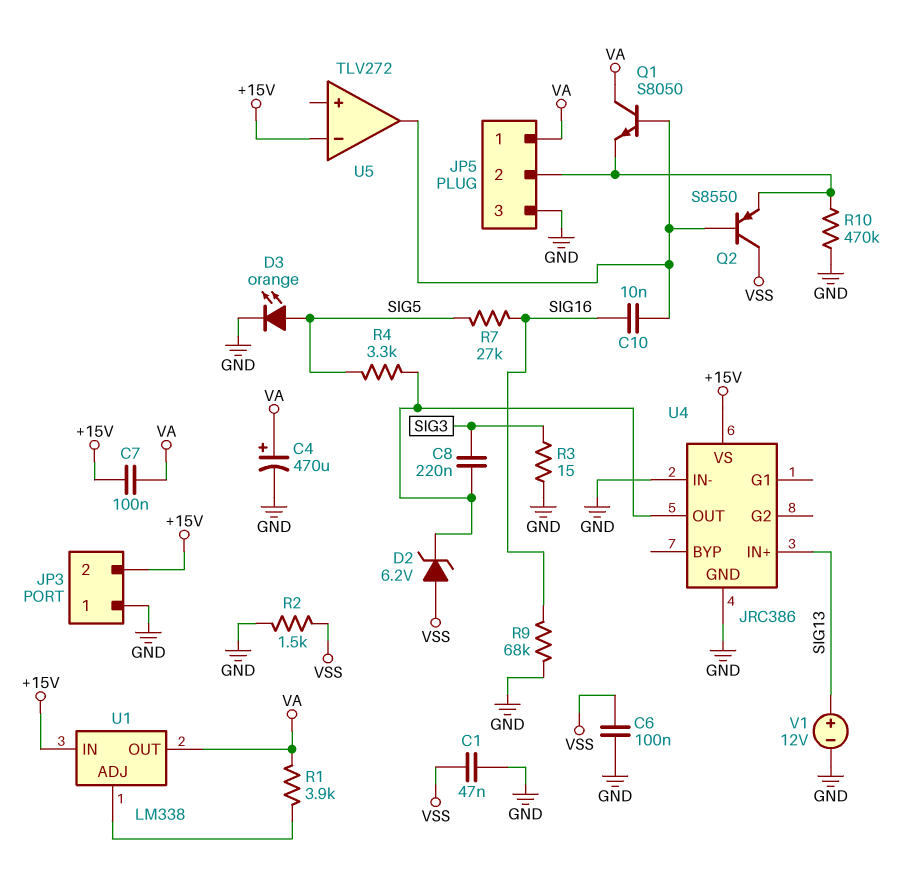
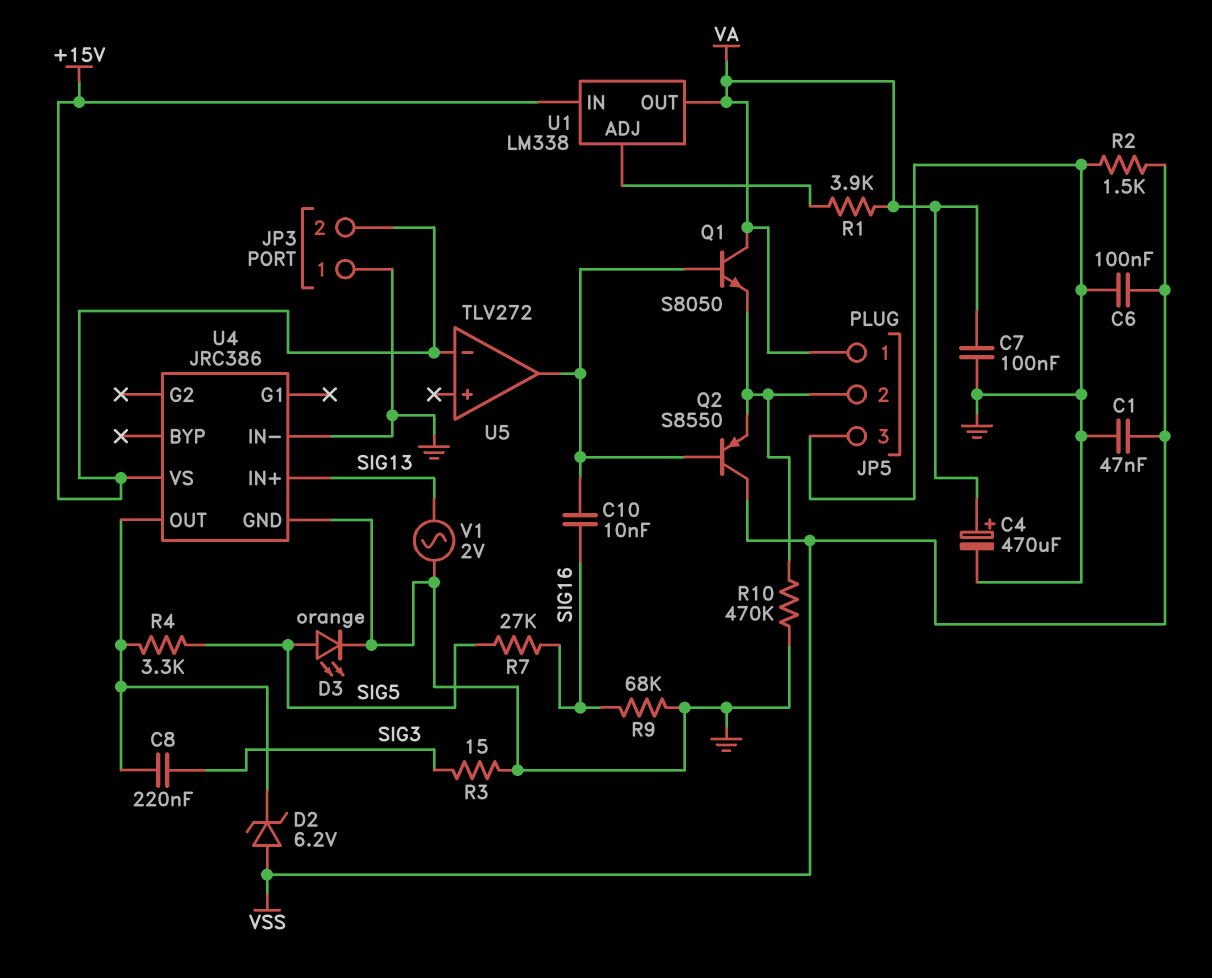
C7: 100nF (+15V, VA) -> 100nF (GND, VA)
V1: 12V (plus SIG13, minus GND) -> AC 2V (GND, SIG13)

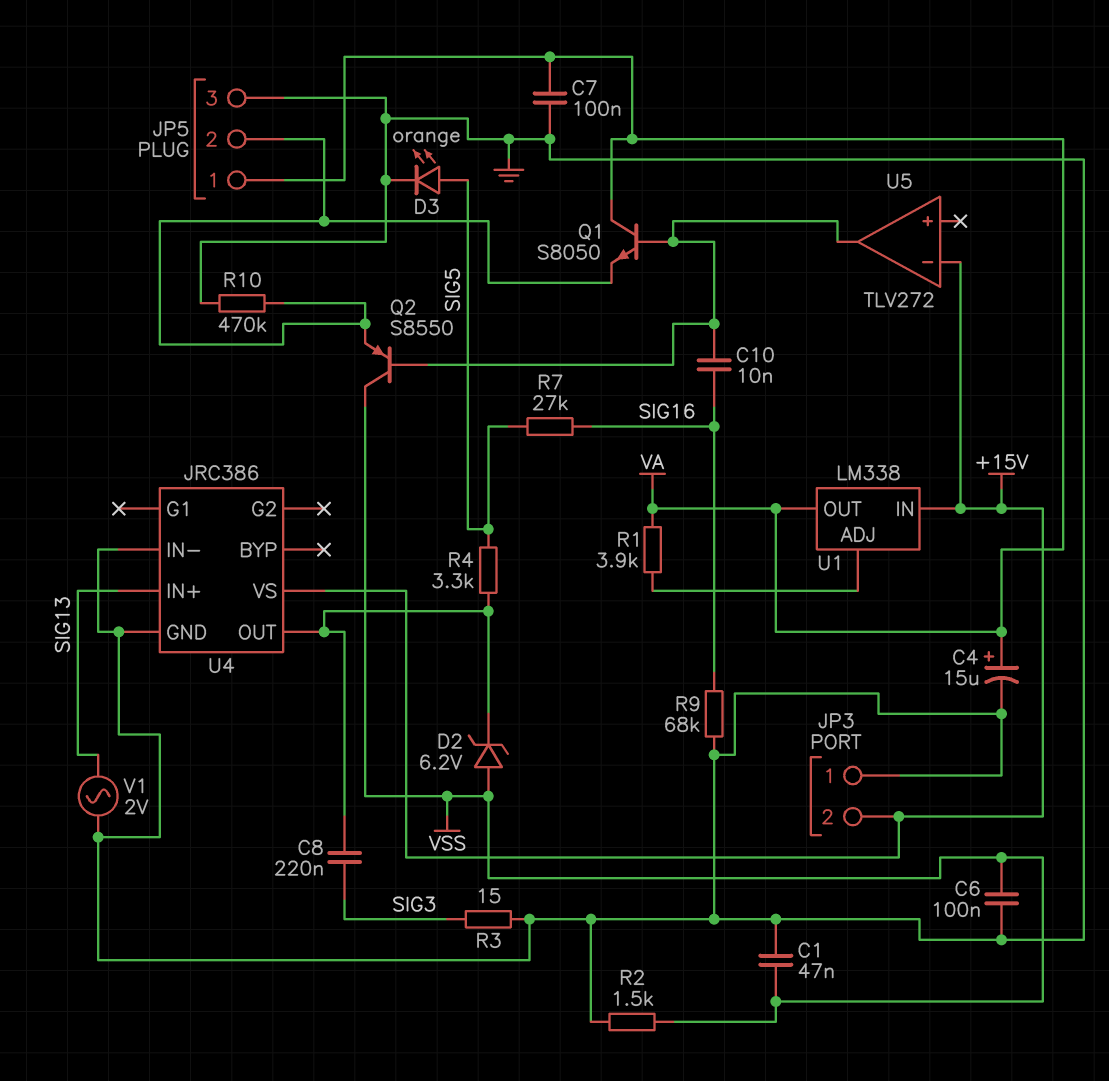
C4: 470uF (plus VA, minus GND) -> 15uF (plus VA, minus GND)

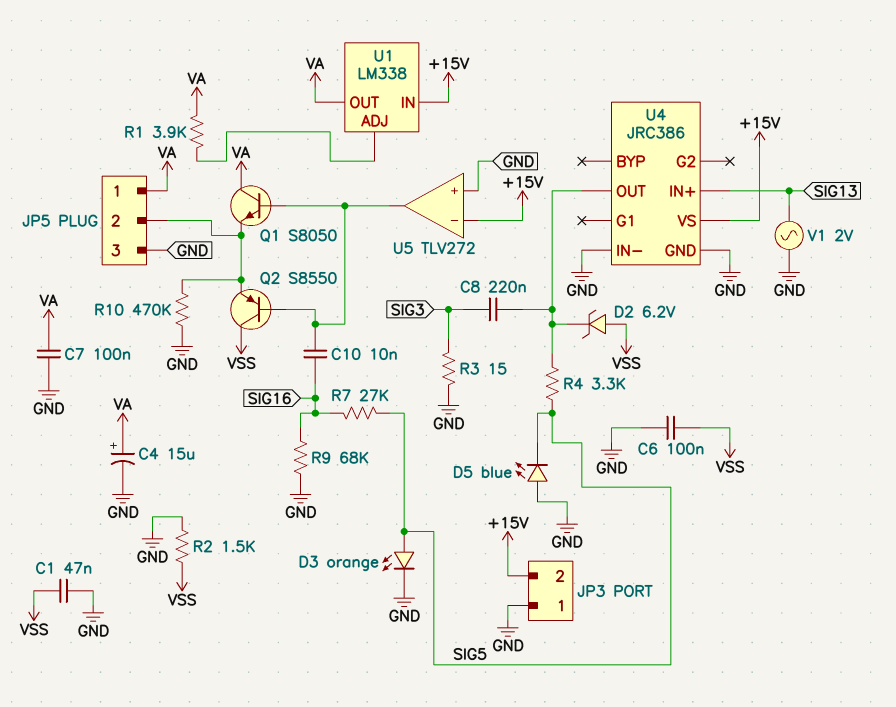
D5: none -> LED blue (A GND, K SIG5)
U5 pin in+: none -> GND

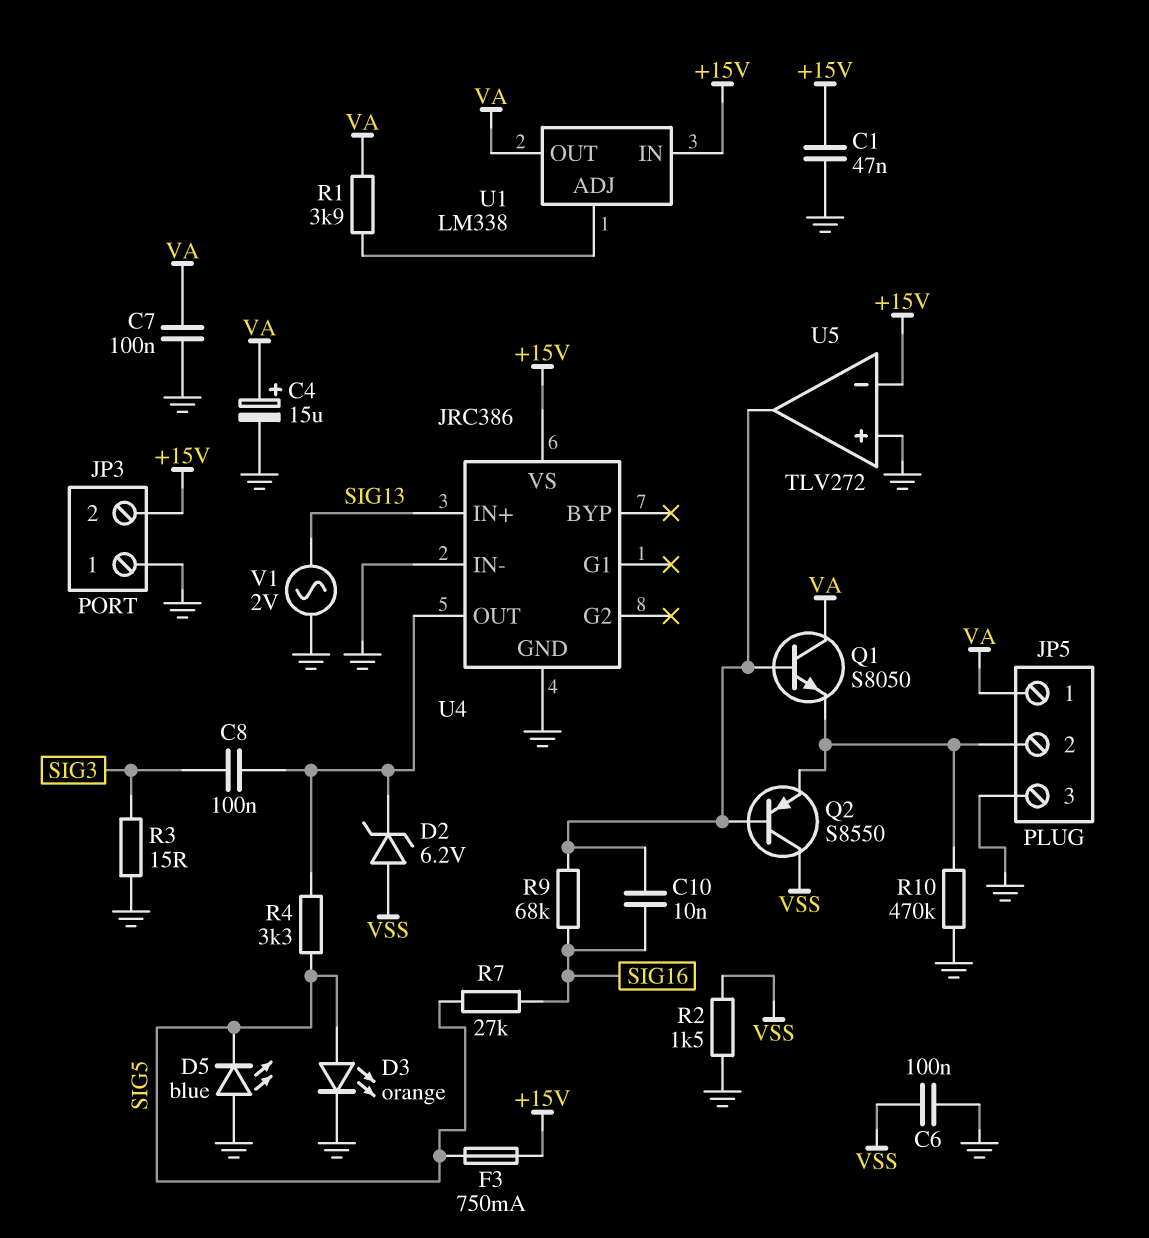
C1: 47nF (GND, VSS) -> 47nF (+15V, GND)
C8: 220nF (SIG3, U4/OUT) -> 100nF (SIG3, U4/OUT)
F3: none -> 750mA (+15V, SIG5)
R9: 68k (GND, SIG16) -> 68k (SIG16, U5/out)

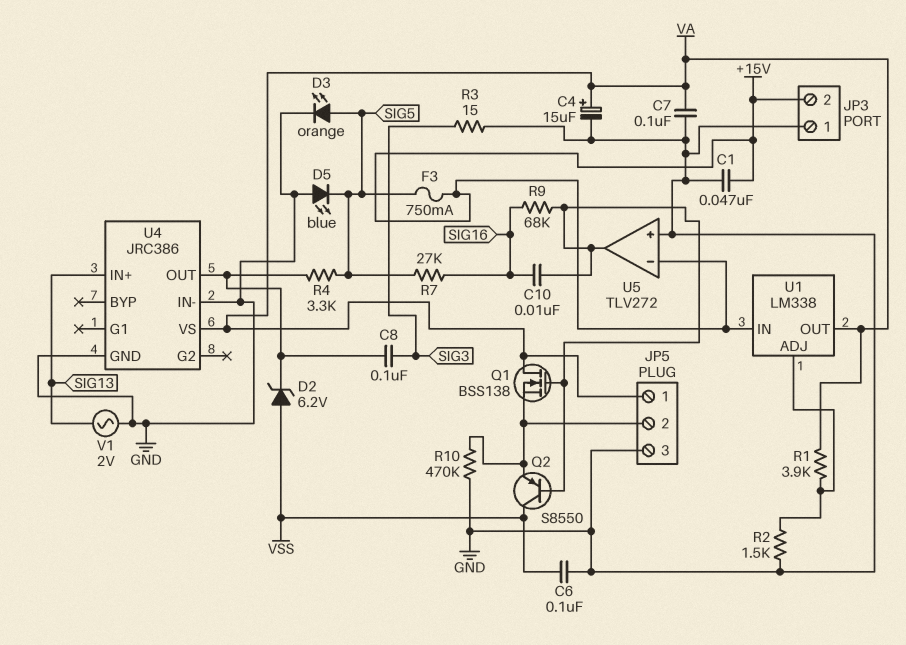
Q1: NPN S8050 (B U5/out, C VA, E JP5/2) -> NMOS BSS138 (G U5/out, D VA, S JP5/2)
R2: 1.5k (GND, VSS) -> 1.5k (GND, U1/ADJ)
U4 pin VS: +15V -> VA

